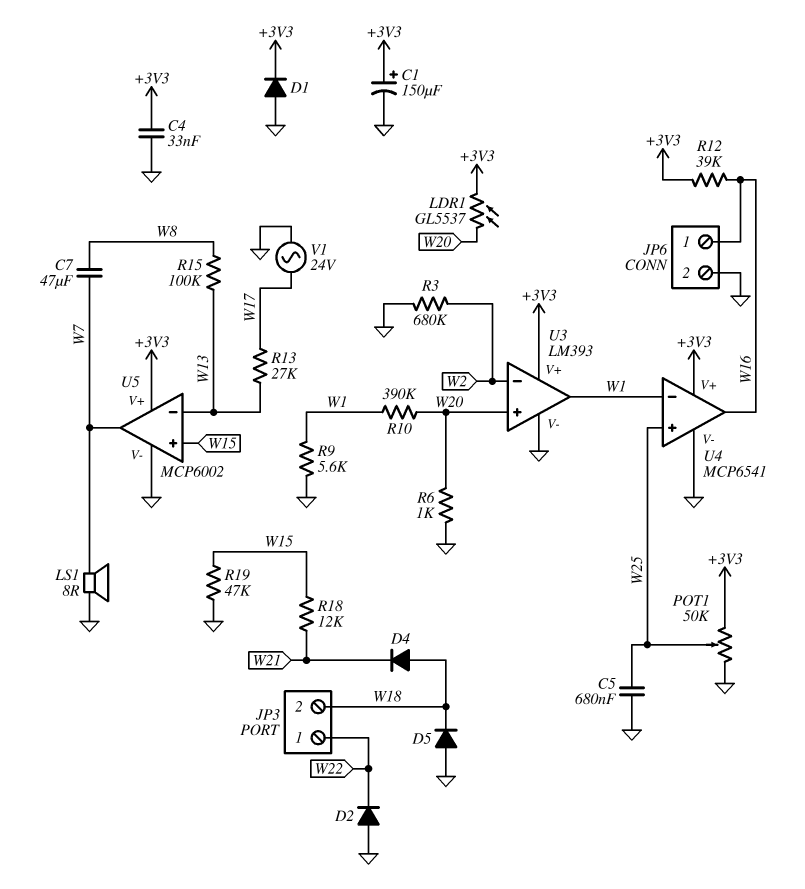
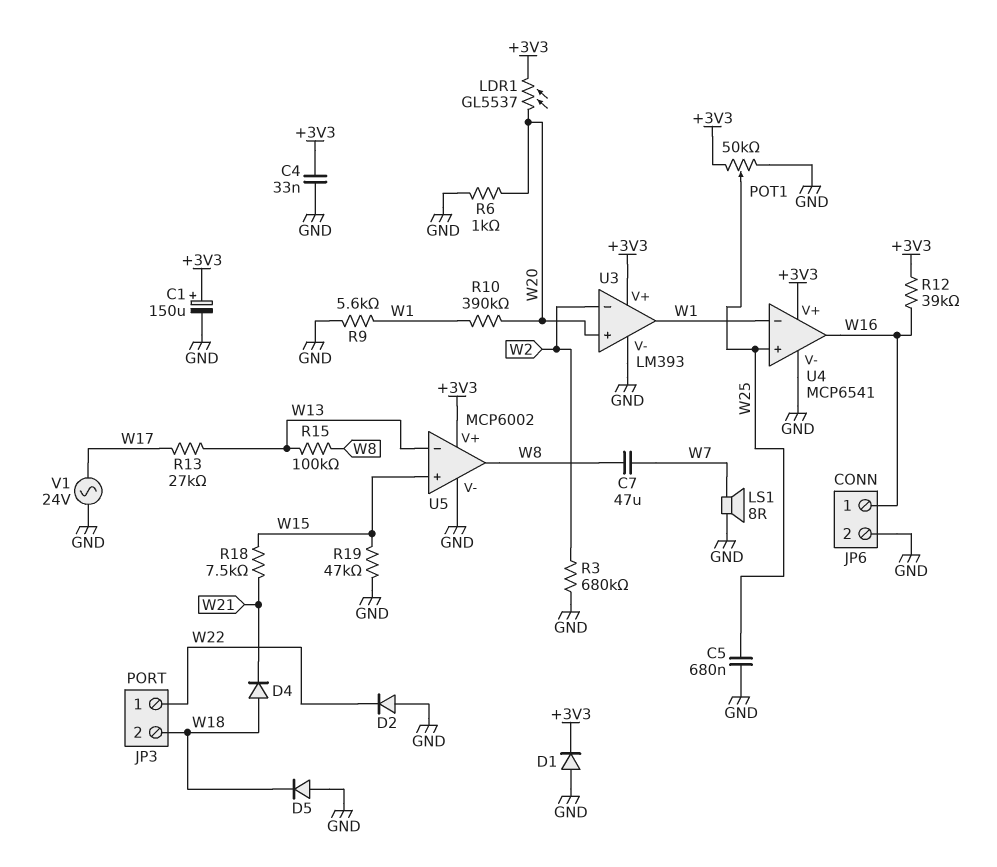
R18: 12k (W15, W21) -> 7.5k (W15, W21)
U5 pin out: W7 -> W8

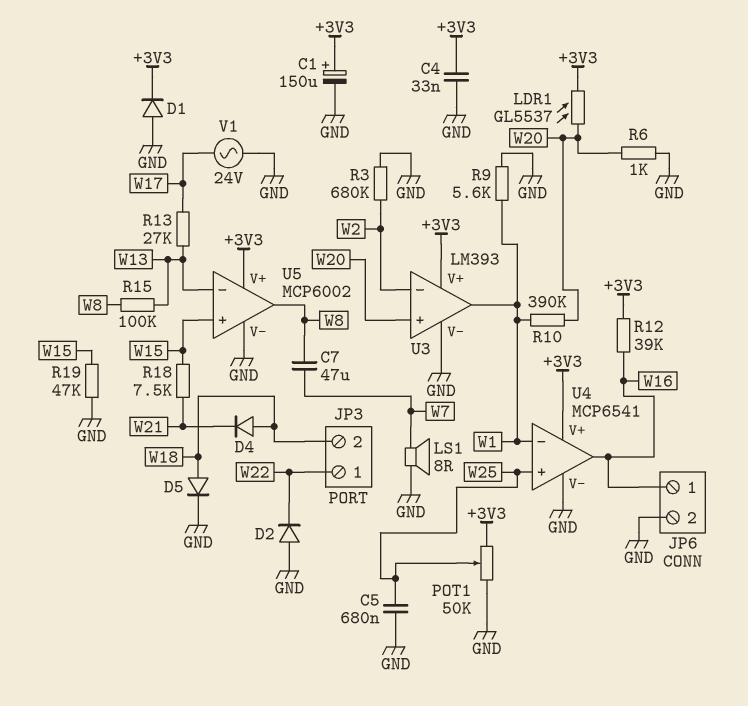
D5: diode (A GND, K W18) -> diode (A W18, K GND)

